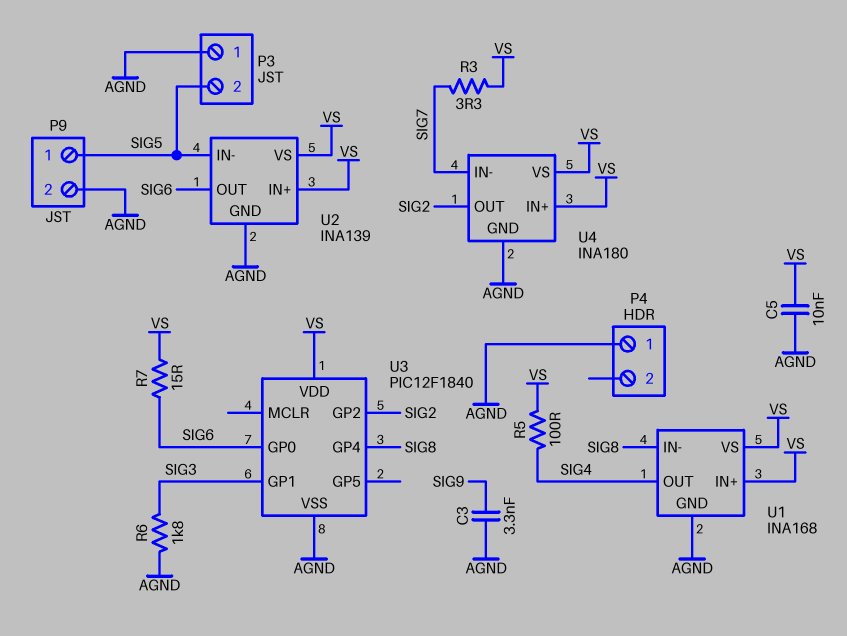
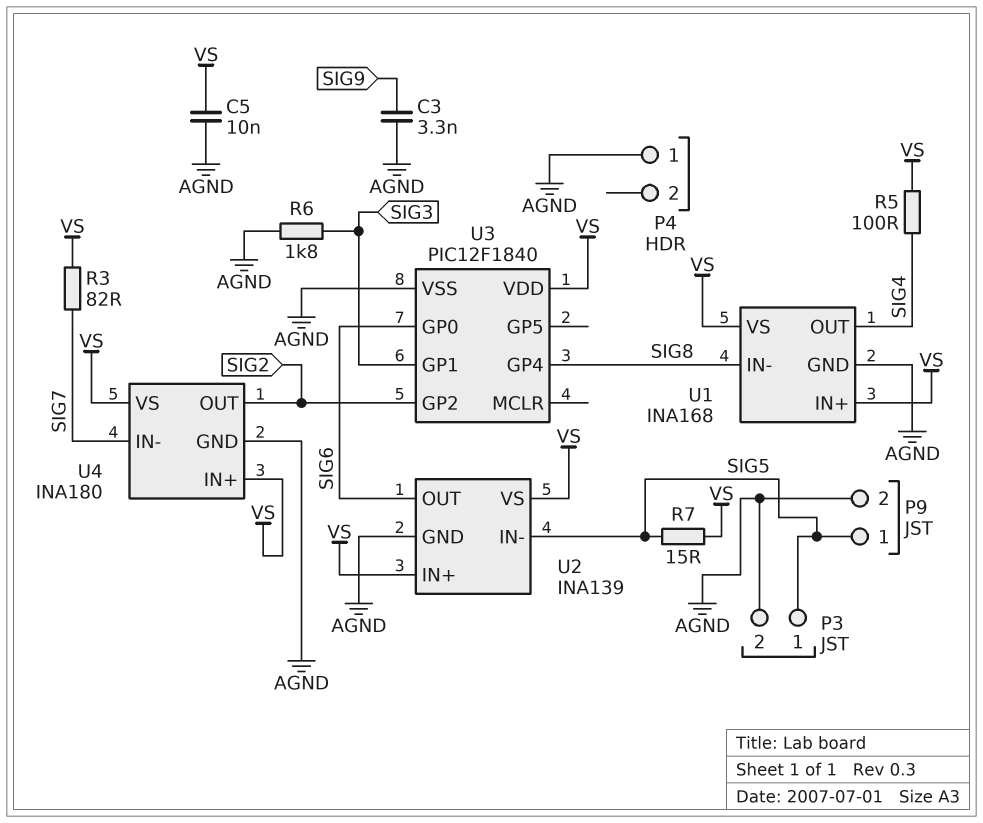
P3 pin 1: AGND -> SIG5
P3 pin 2: SIG5 -> AGND
R3: 3.3 (SIG7, VS) -> 82 (SIG7, VS)
R7: 15 (SIG6, VS) -> 15 (SIG5, VS)

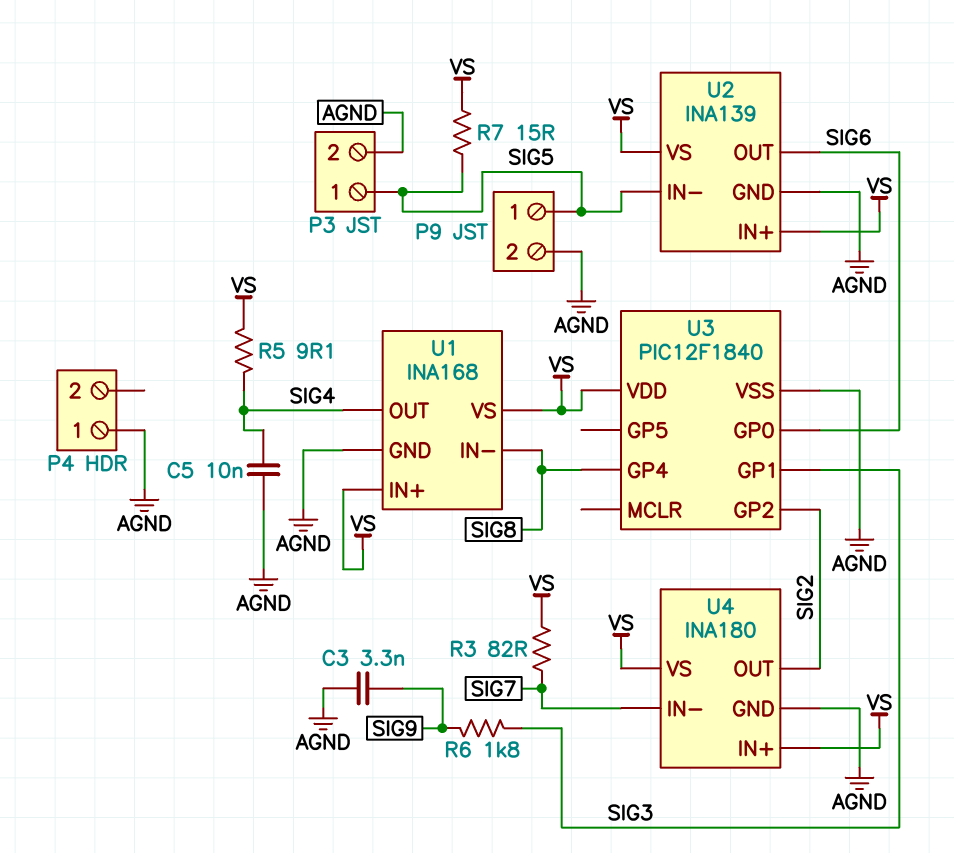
C5: 10nF (AGND, VS) -> 10nF (AGND, SIG4)
R5: 100 (SIG4, VS) -> 9.1 (SIG4, VS)
R6: 1.8k (AGND, SIG3) -> 1.8k (SIG3, SIG9)

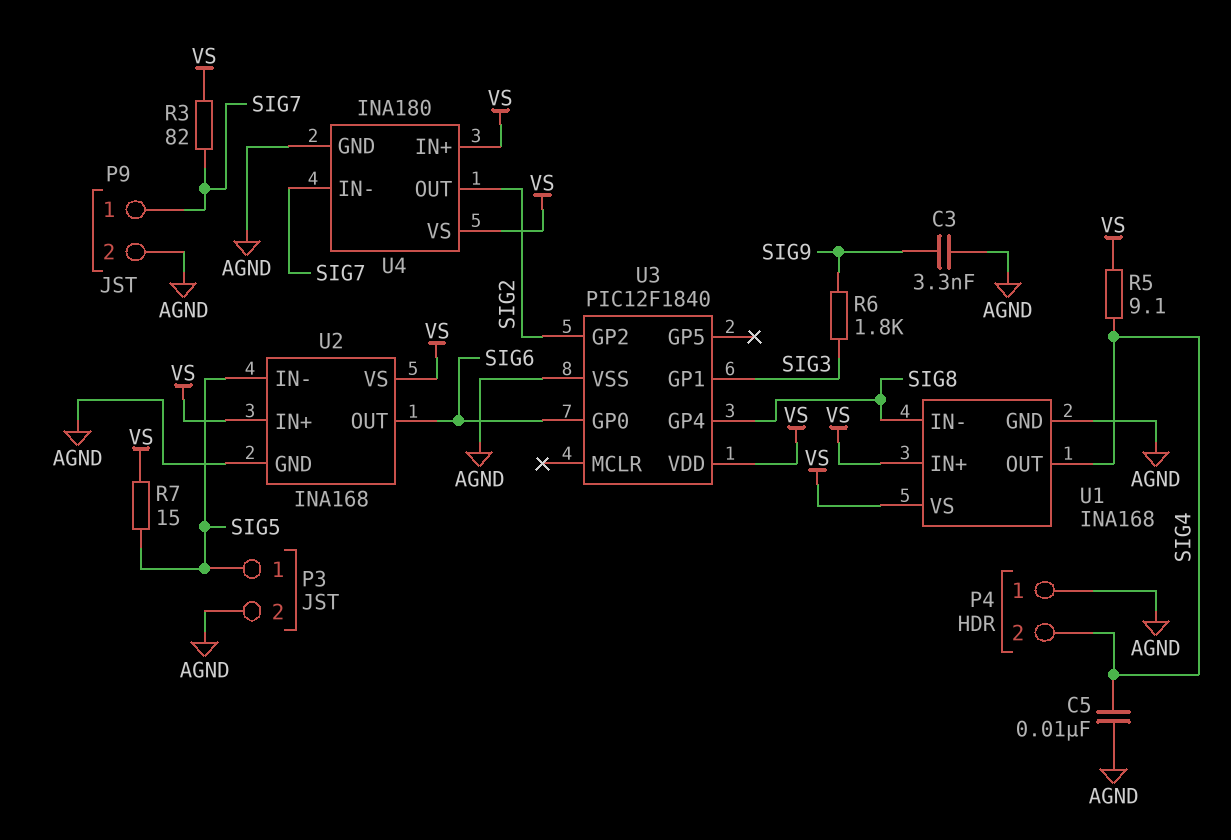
P4 pin 2: none -> SIG4
P9 pin 1: SIG5 -> SIG7
U2: INA139 -> INA168

